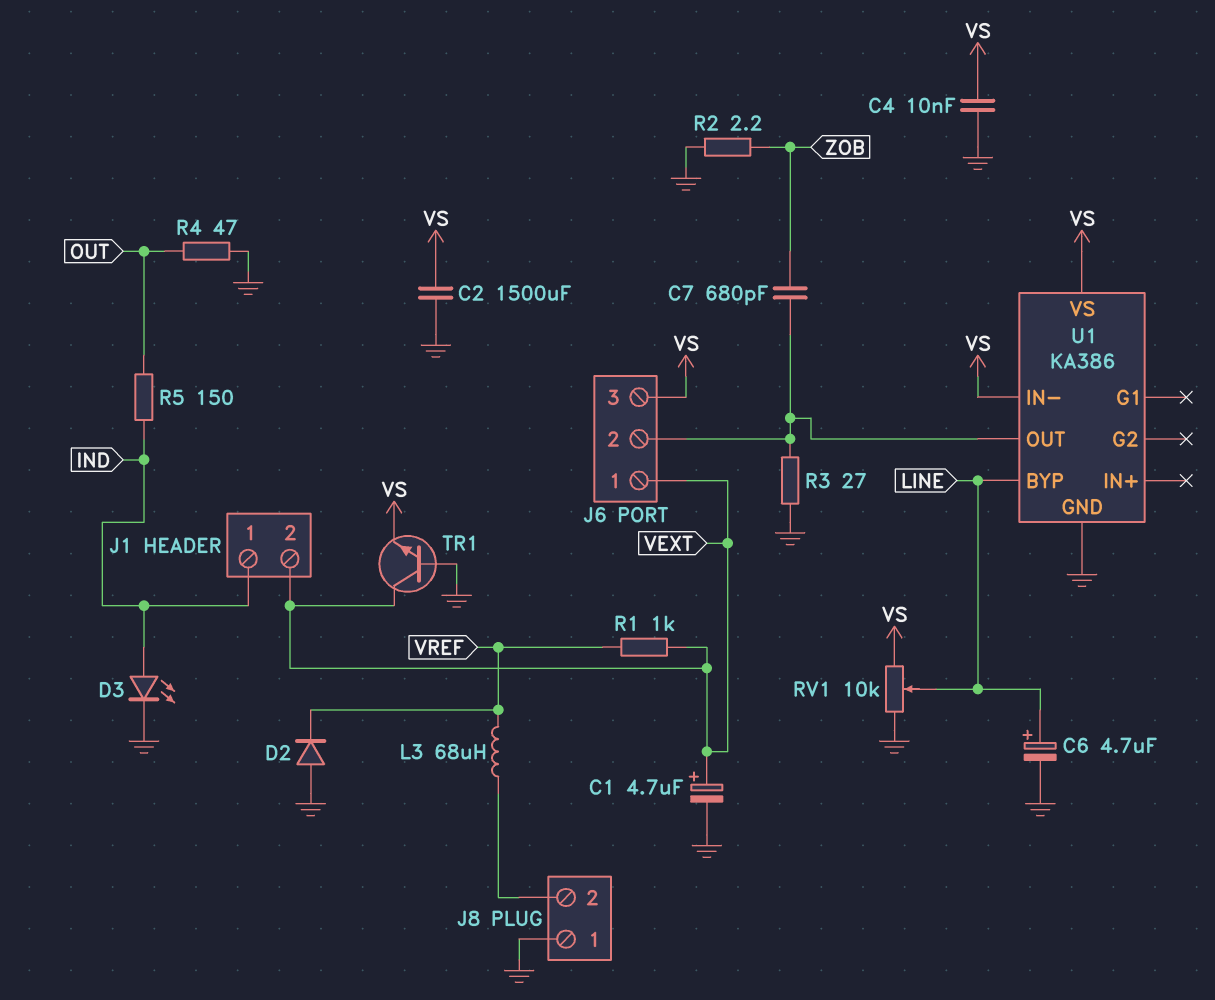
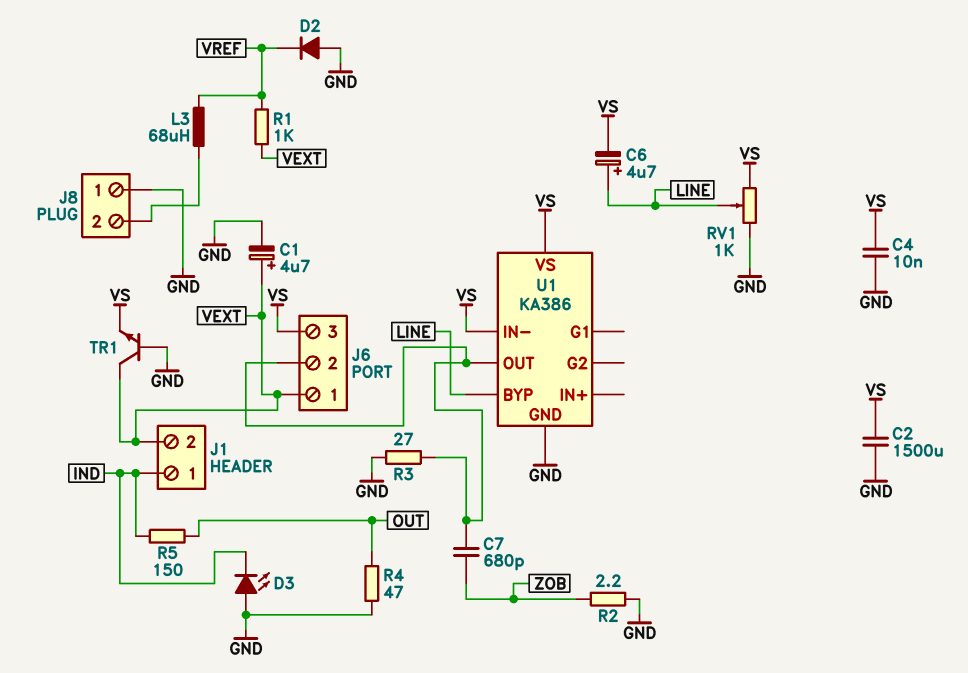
C6: 4.7uF (plus LINE, minus GND) -> 4.7uF (plus LINE, minus VS)
D3: LED (A IND, K GND) -> LED (A GND, K IND)
RV1: 10k (GND, VS, wiper LINE) -> 1k (GND, VS, wiper LINE)

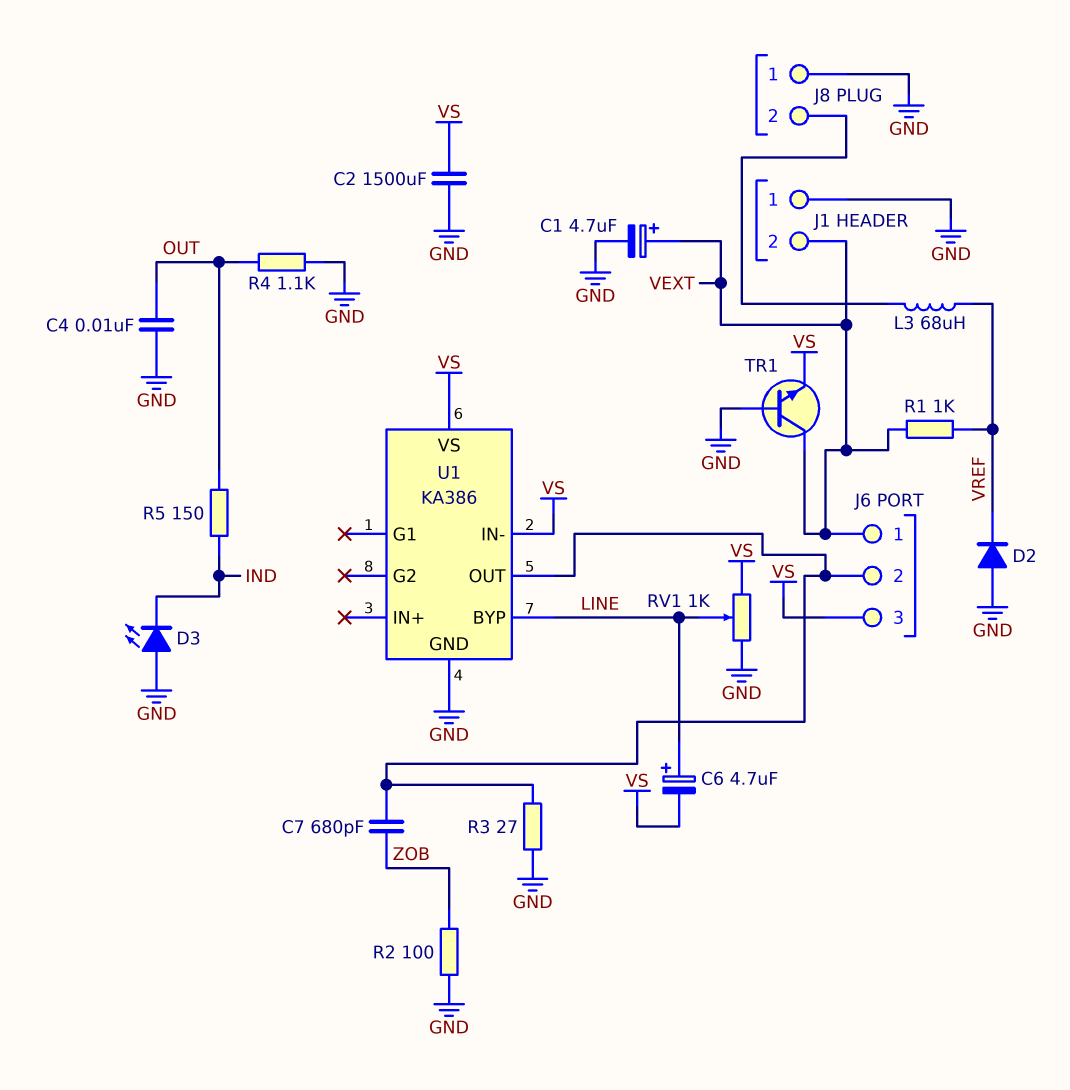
C4: 10nF (GND, VS) -> 10nF (GND, OUT)
J1 pin 1: IND -> GND
R2: 2.2 (GND, ZOB) -> 100 (GND, ZOB)
R4: 47 (GND, OUT) -> 1.1k (GND, OUT)

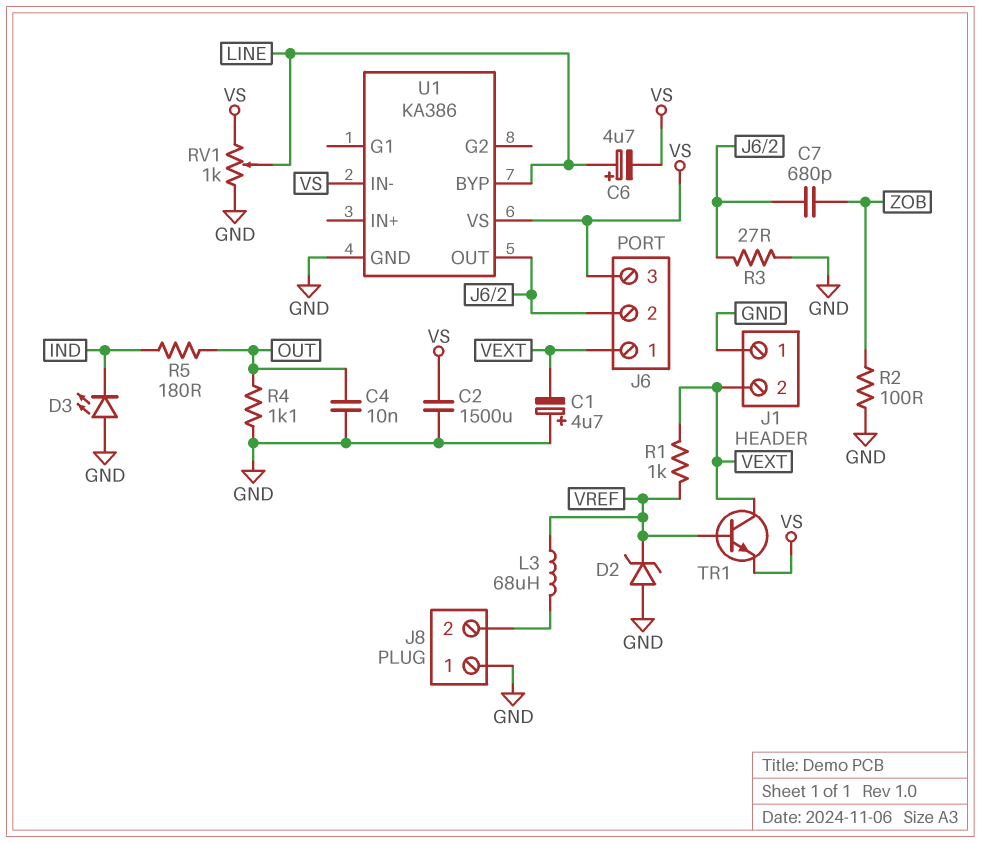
C1: 4.7uF (plus VEXT, minus GND) -> 4.7uF (plus GND, minus VEXT)
D2: diode (A GND, K VREF) -> zener (A GND, K VREF)
R5: 150 (IND, OUT) -> 180 (IND, OUT)
TR1: NPN (B GND, C VEXT, E VS) -> NPN (B VREF, C VEXT, E VS)

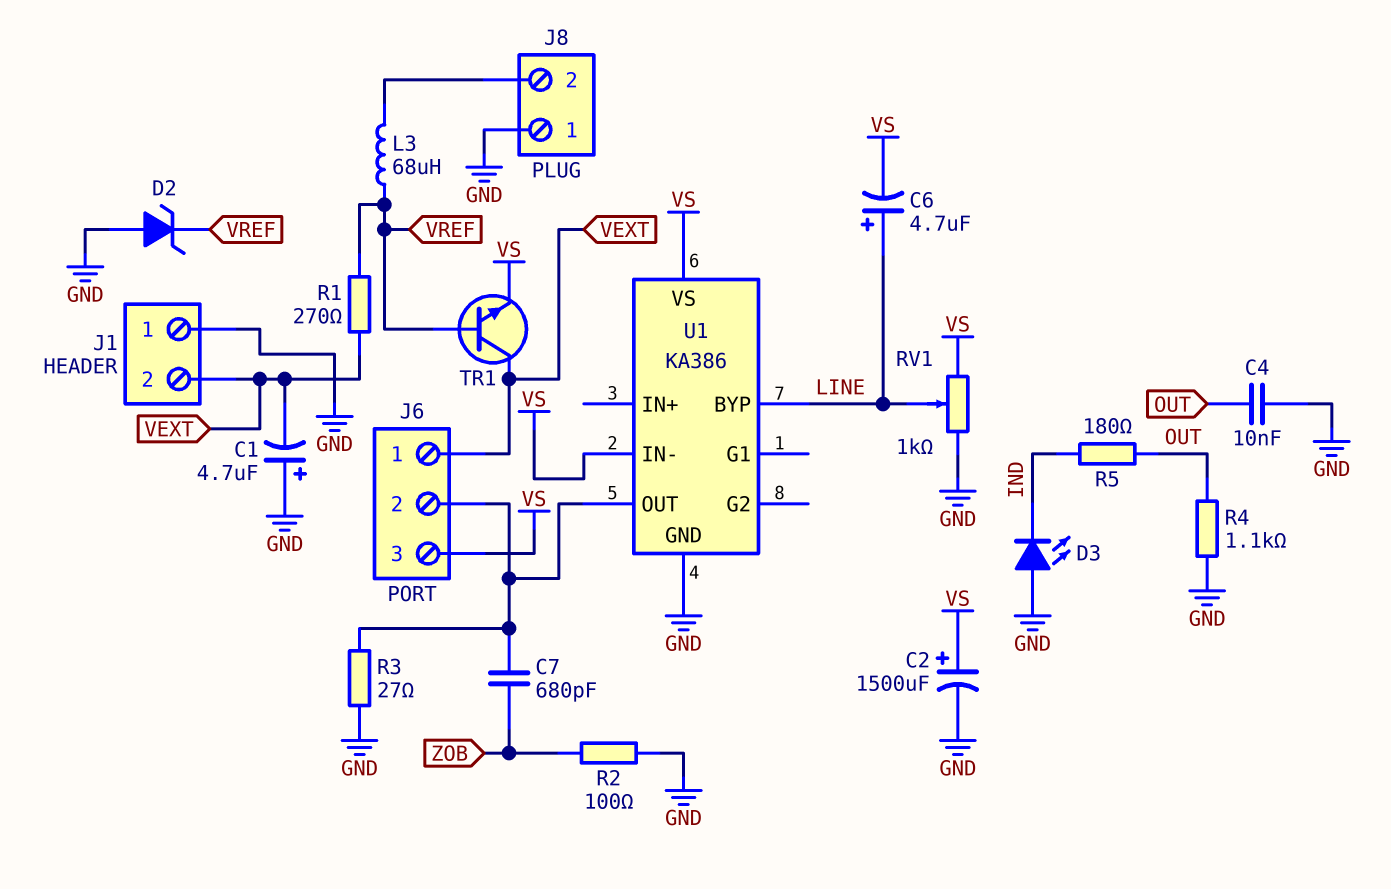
C2: 1500uF (GND, VS) -> 1500uF (plus VS, minus GND)
R1: 1k (VEXT, VREF) -> 270 (VEXT, VREF)

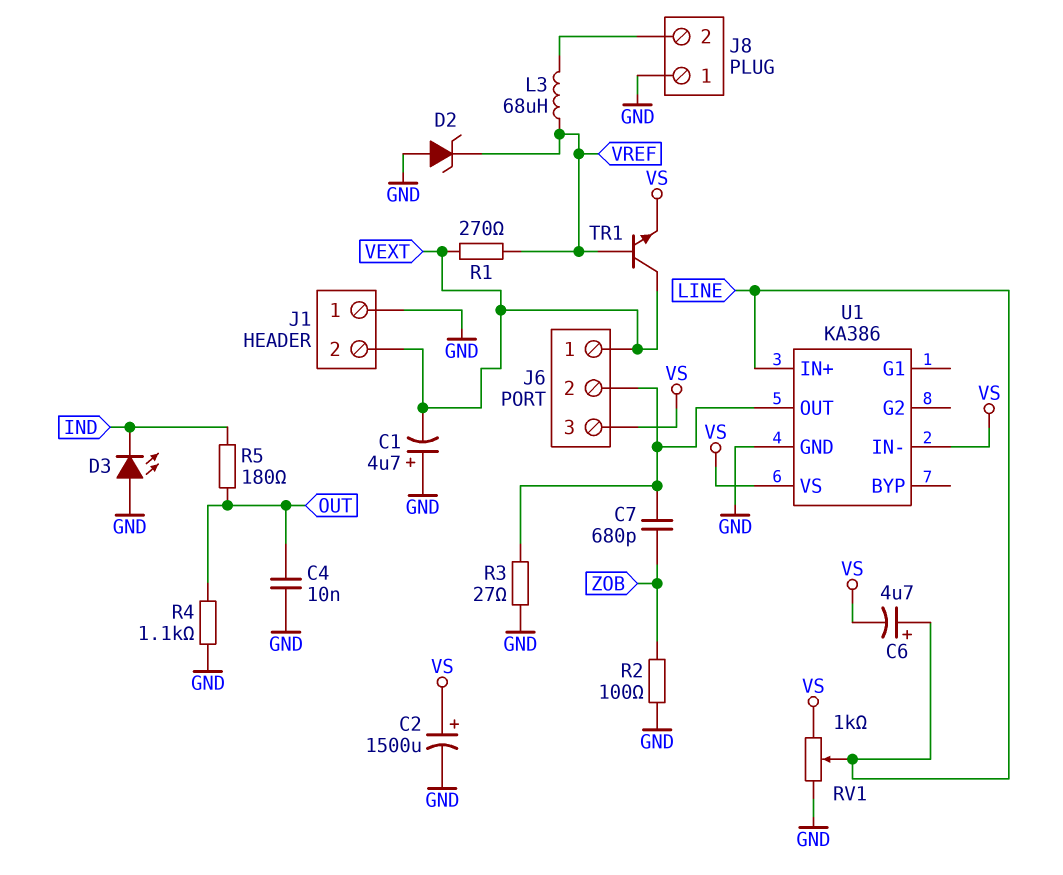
U1 pin BYP: LINE -> none
U1 pin IN+: none -> LINE

